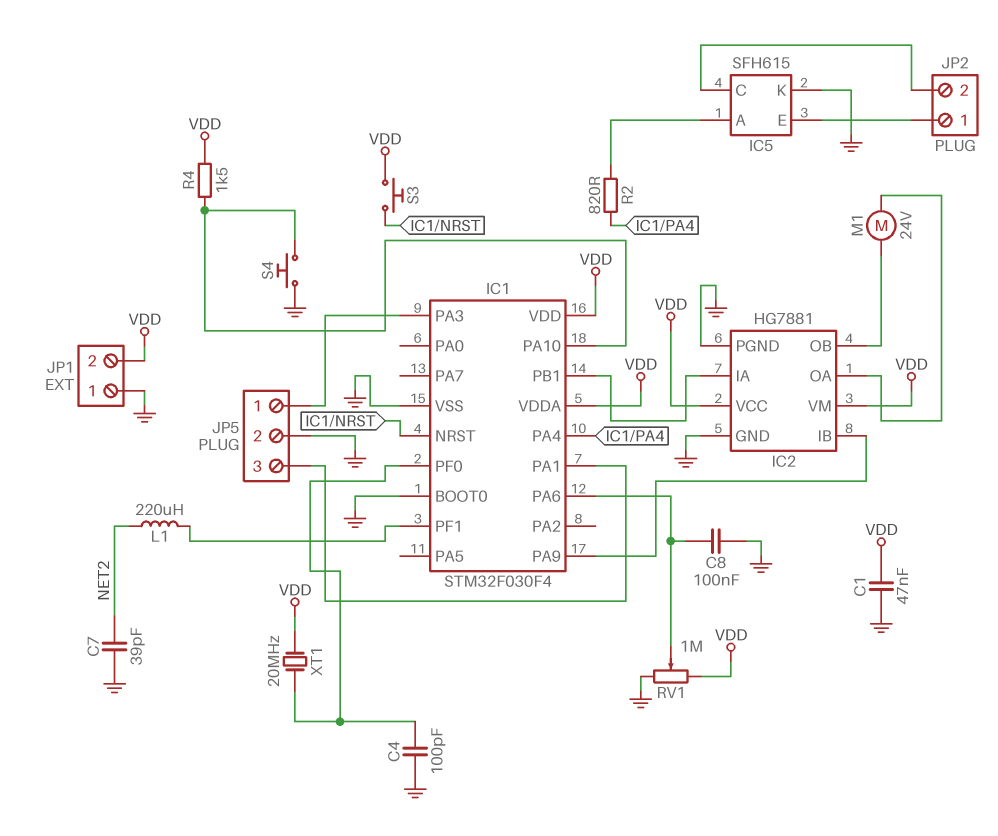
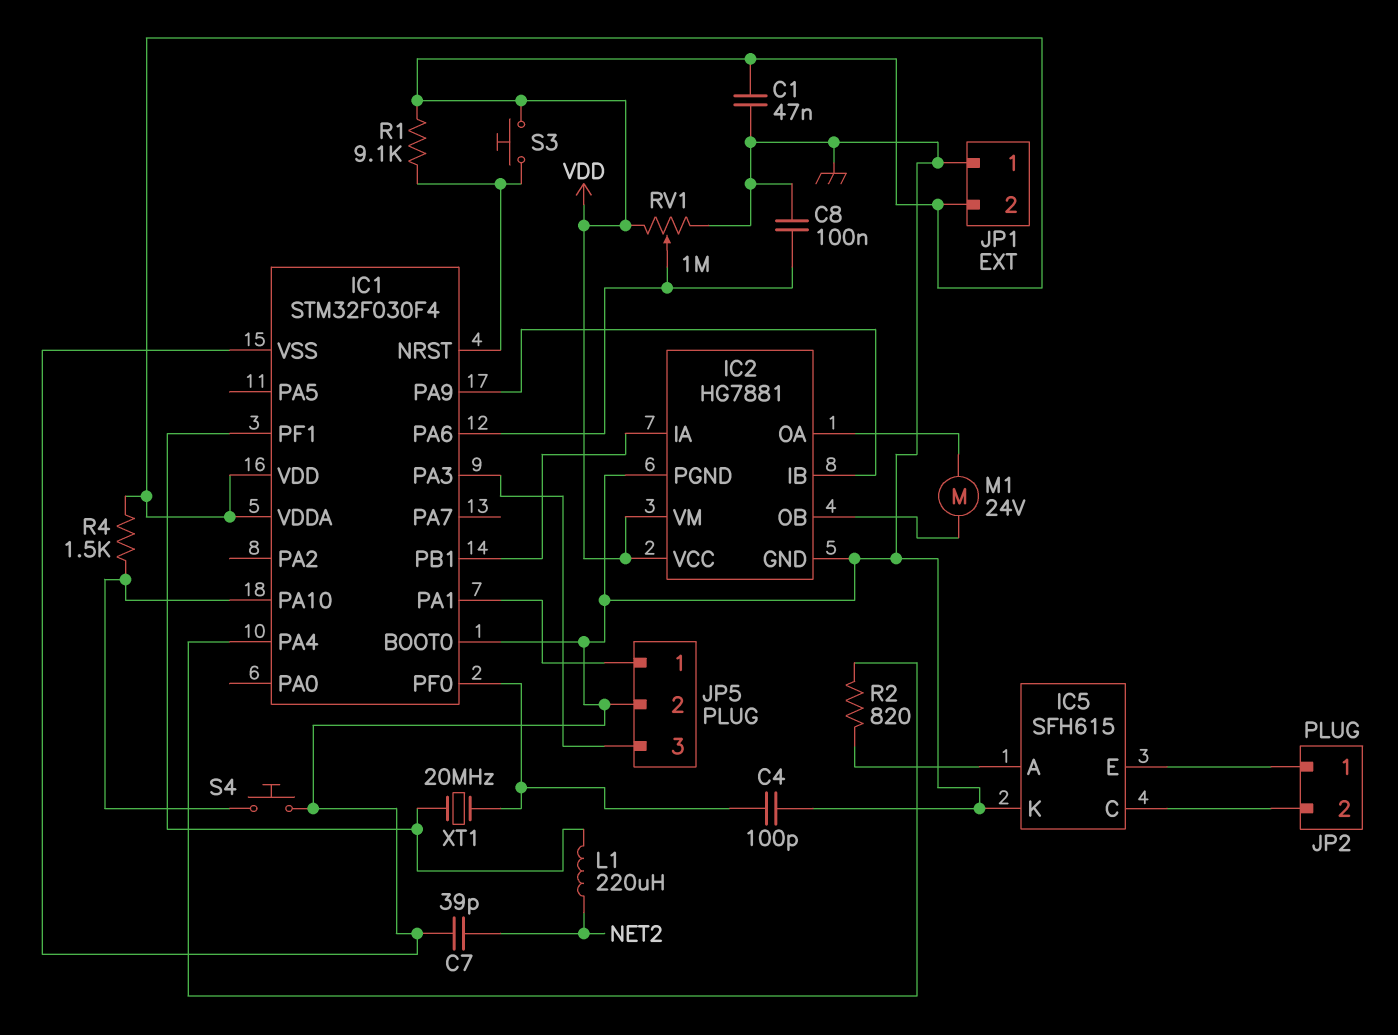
JP5 pin 1: IC1/PA3 -> IC1/PA1
JP5 pin 3: IC1/PA1 -> IC1/PA3
R1: none -> 9.1k (IC1/NRST, VDD)
XT1: 20MHz (IC1/PF0, VDD) -> 20MHz (IC1/PF0, IC1/PF1)

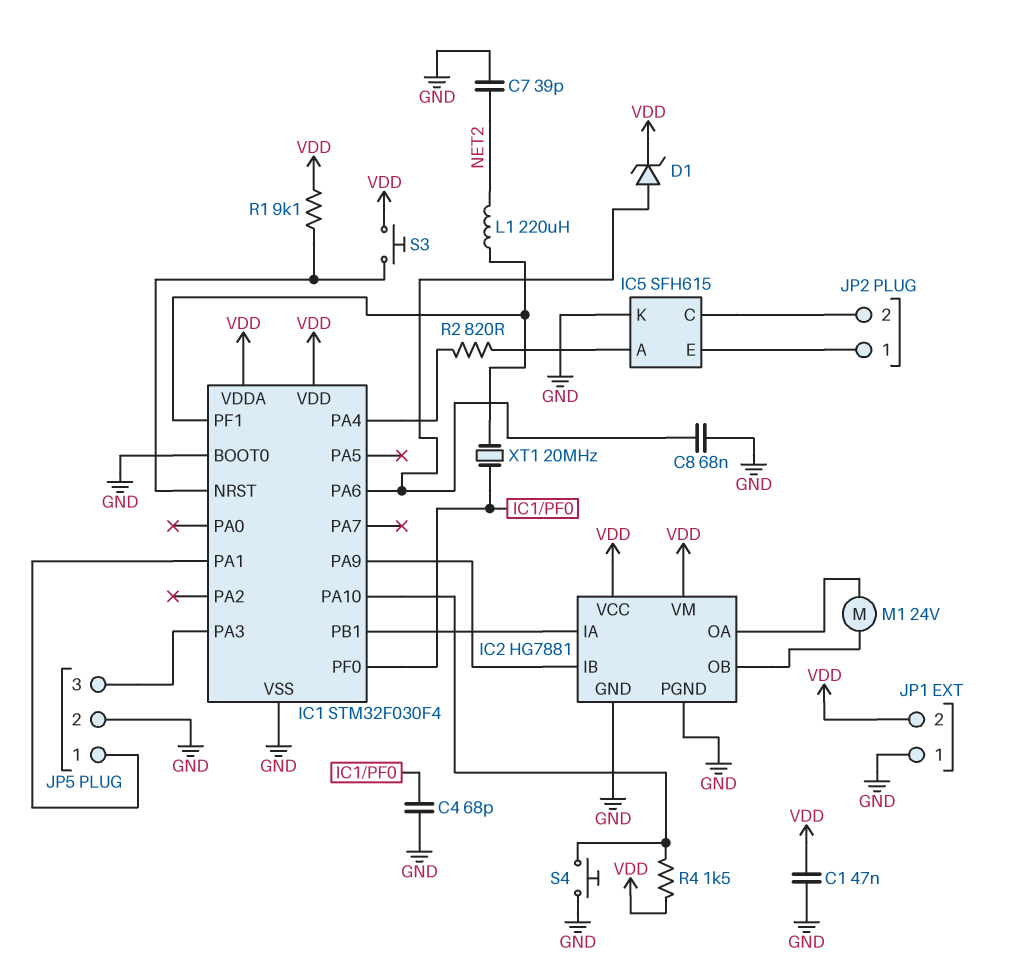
C4: 100pF (GND, IC1/PF0) -> 68pF (GND, IC1/PF0)
C8: 100nF (GND, IC1/PA6) -> 68nF (GND, IC1/PA6)
D1: none -> zener (A IC1/PA6, K VDD)
RV1: 1M (GND, VDD, wiper IC1/PA6) -> none

